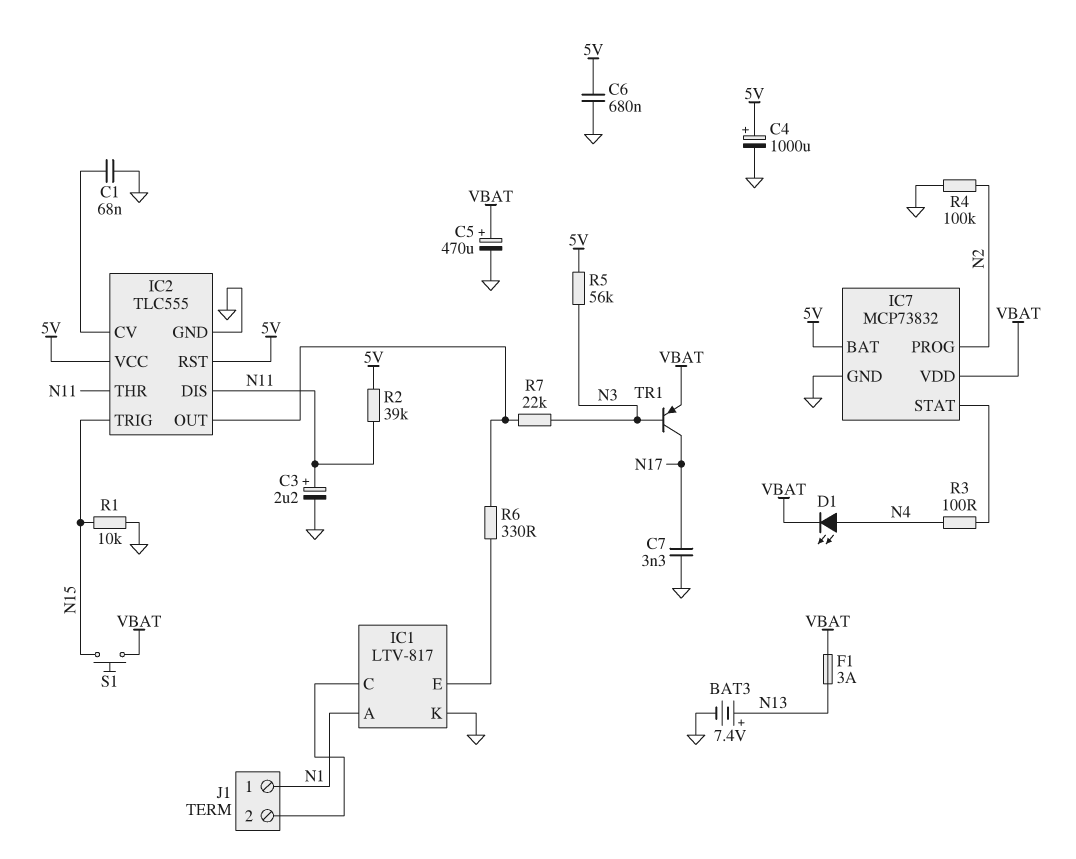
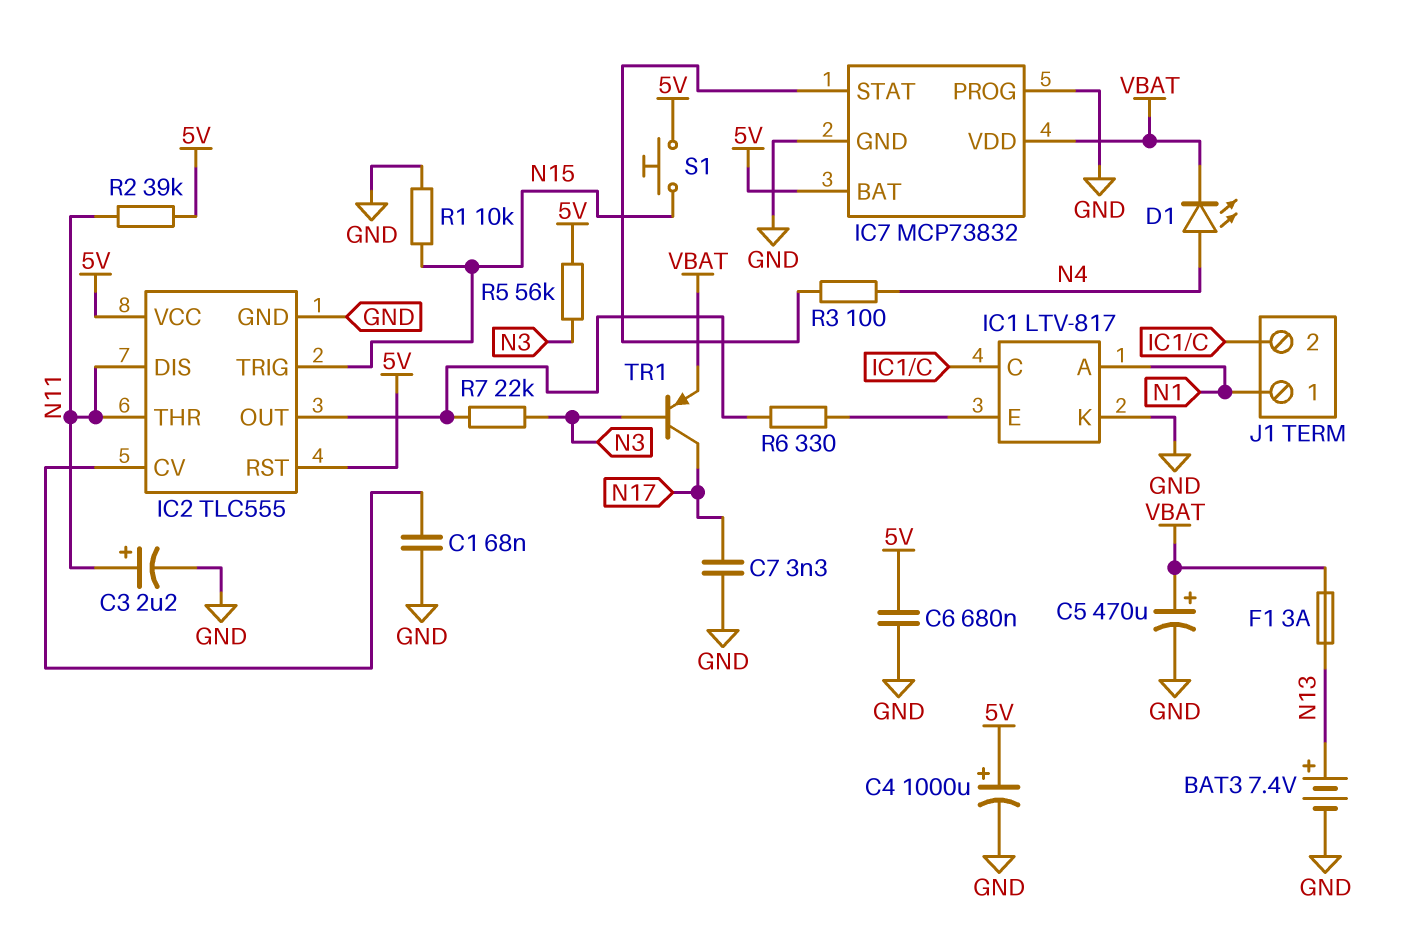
IC7 pin PROG: N2 -> GND
R4: 100k (GND, N2) -> none
S1: button (N15, VBAT) -> button (5V, N15)

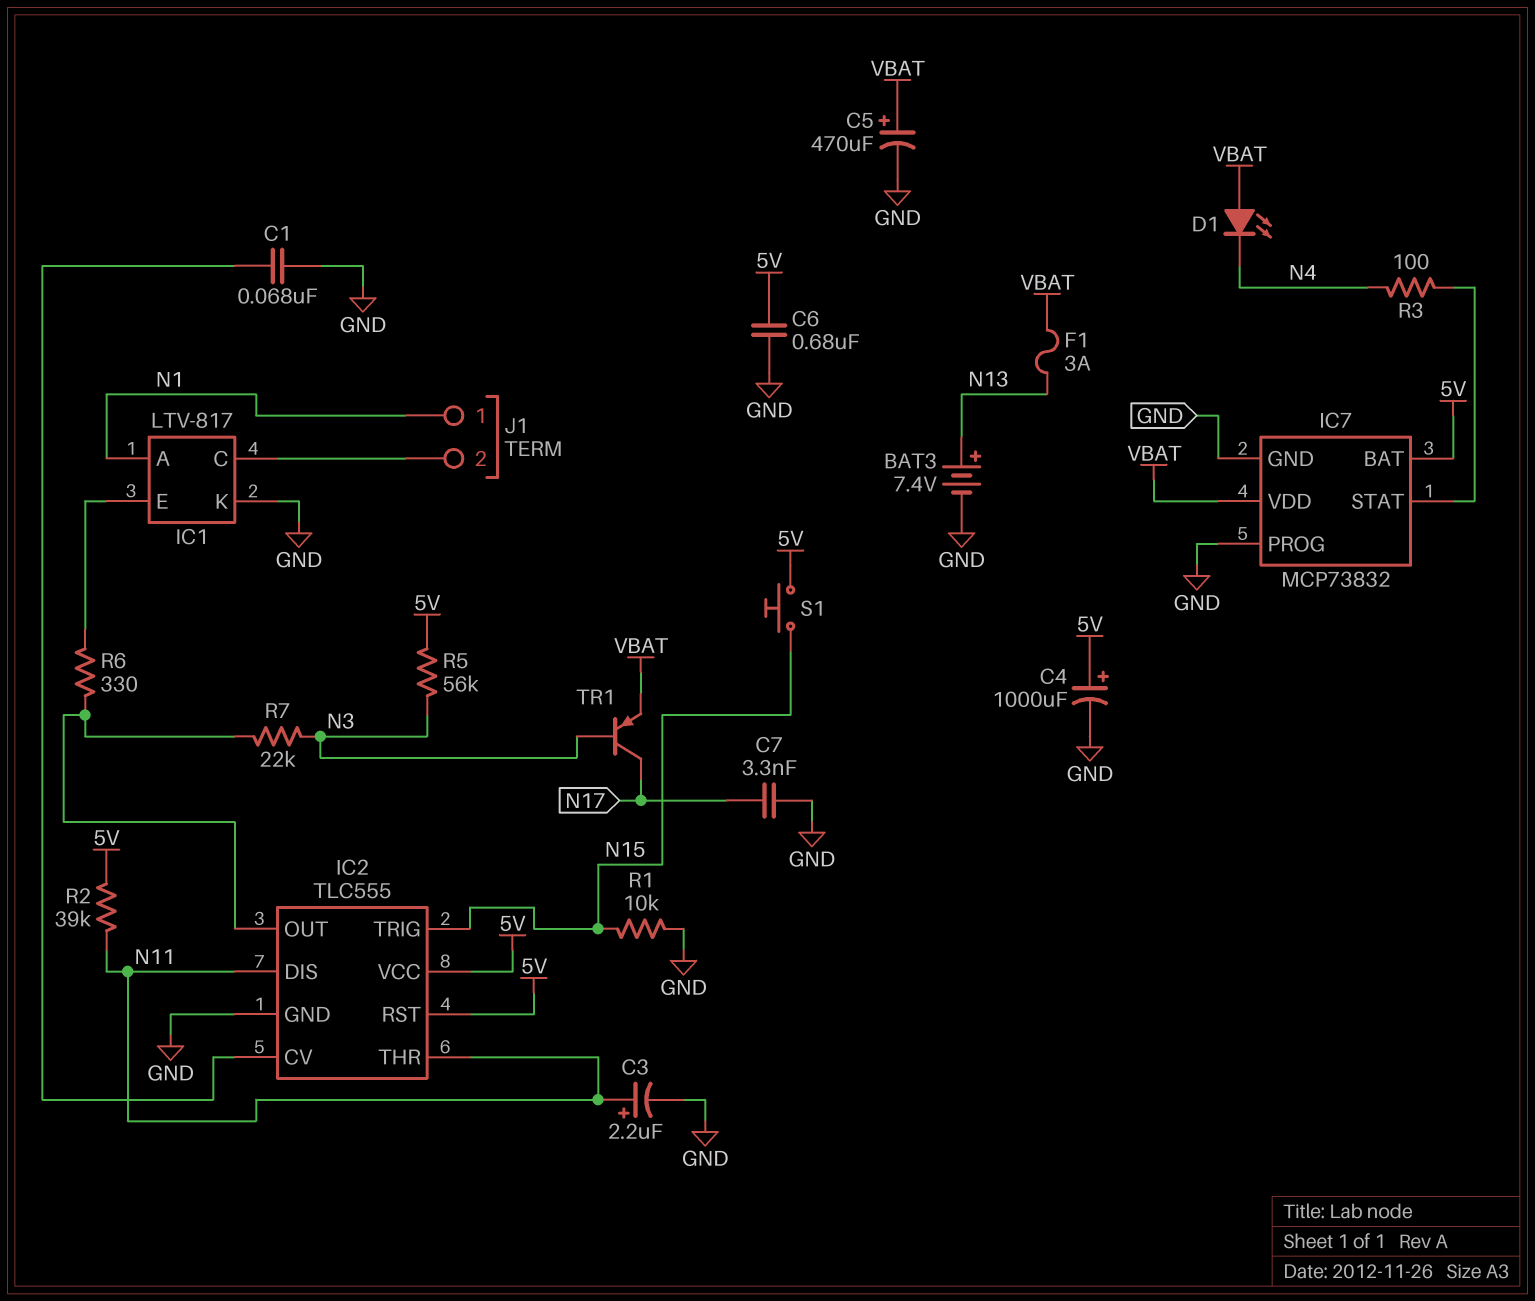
D1: LED (A N4, K VBAT) -> LED (A VBAT, K N4)

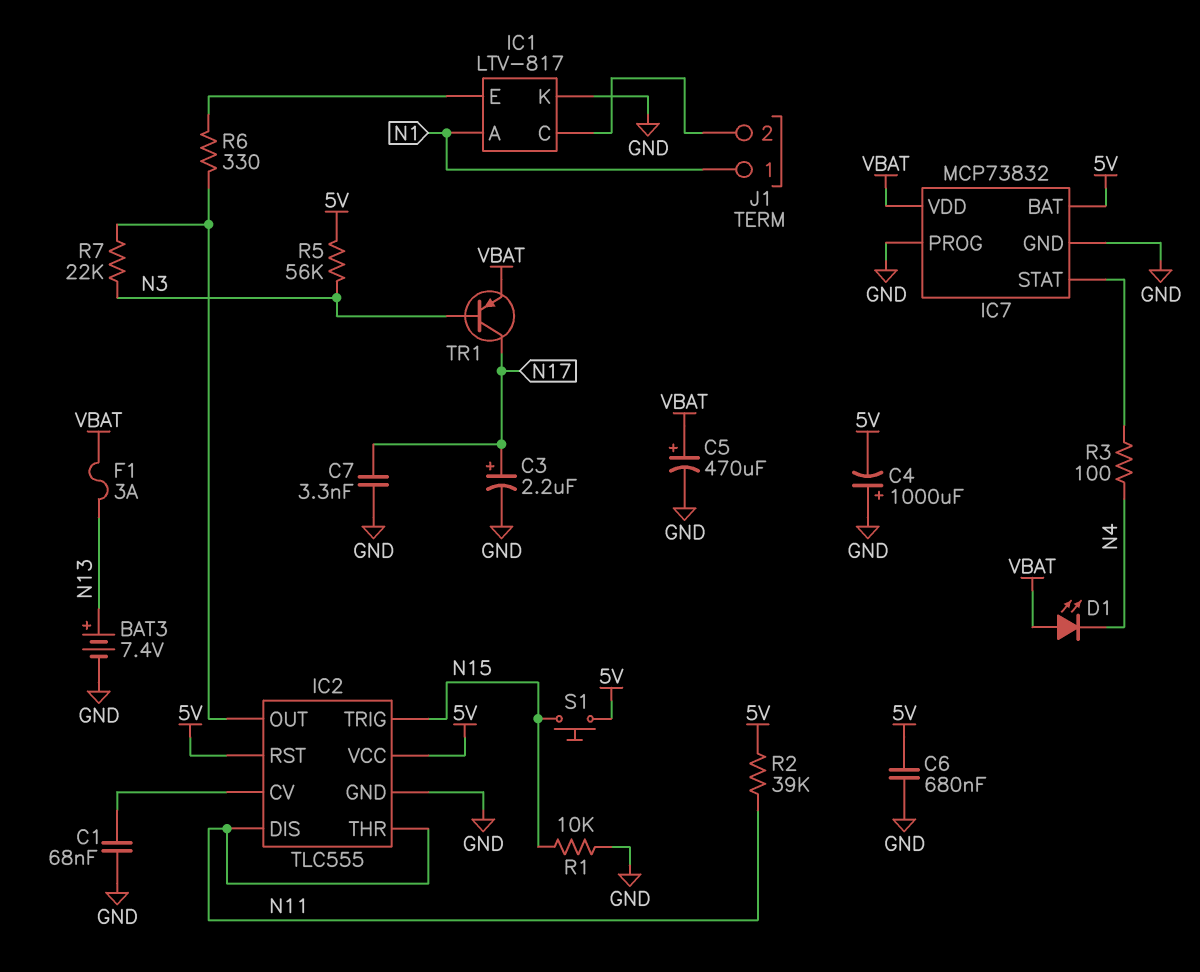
C3: 2.2uF (plus N11, minus GND) -> 2.2uF (plus N17, minus GND)
C4: 1000uF (plus 5V, minus GND) -> 1000uF (plus GND, minus 5V)

